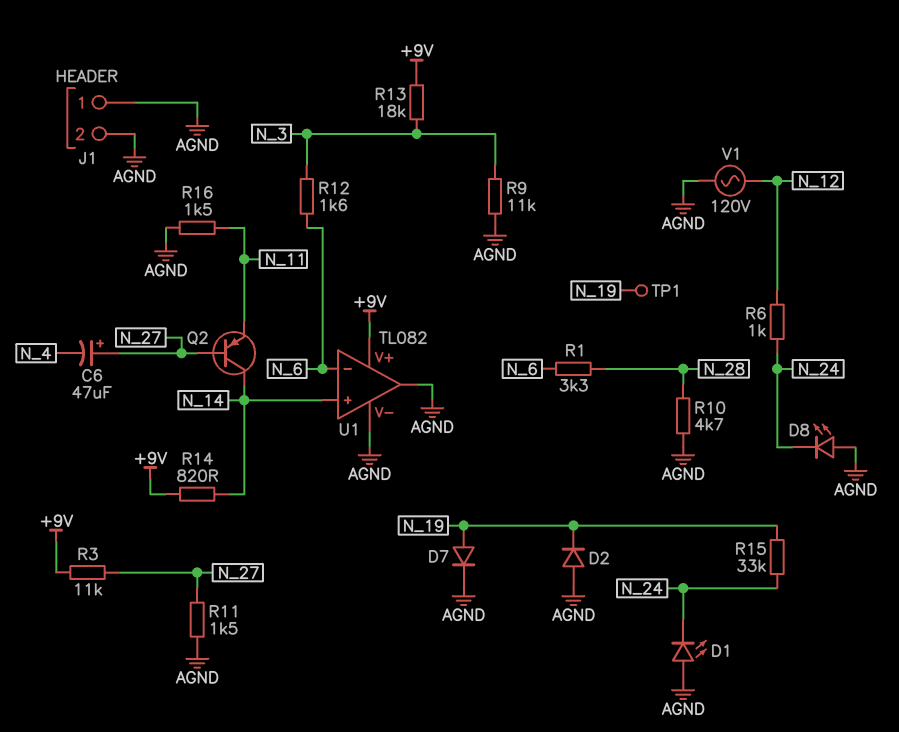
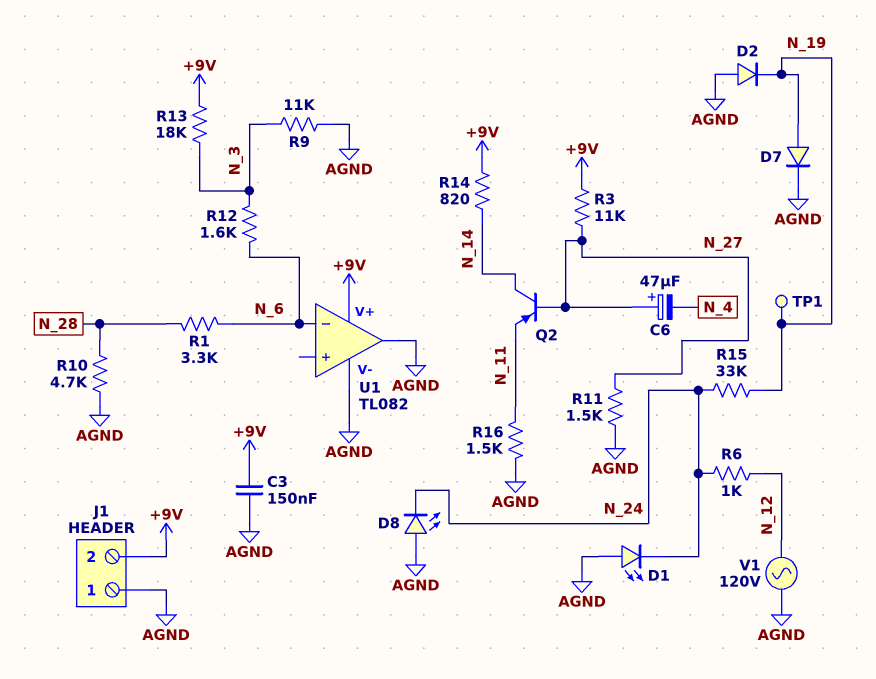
C3: none -> 150nF (+9V, AGND)
J1 pin 2: AGND -> +9V
U1 pin in+: N_14 -> none

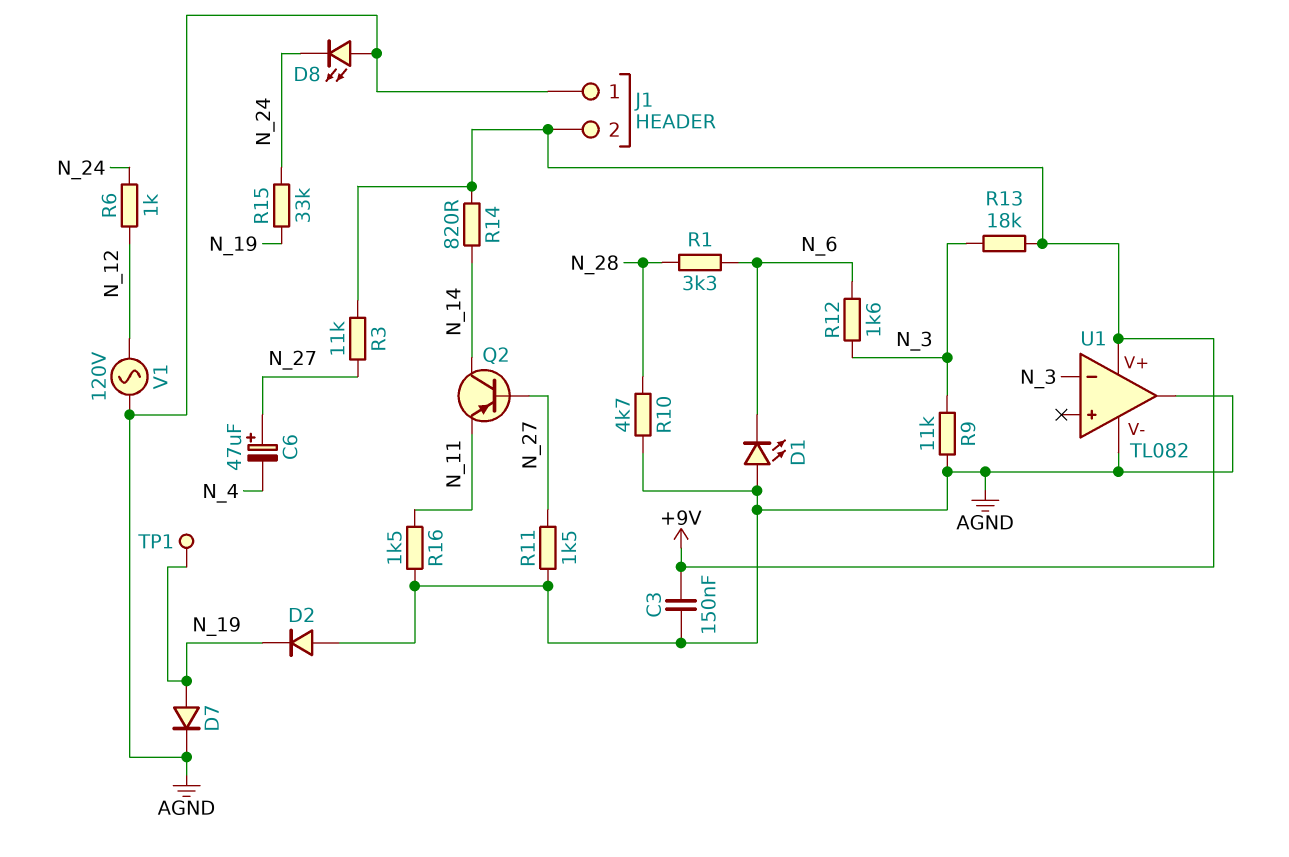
D1: LED (A AGND, K N_24) -> LED (A AGND, K N_6)
U1 pin in-: N_6 -> N_3

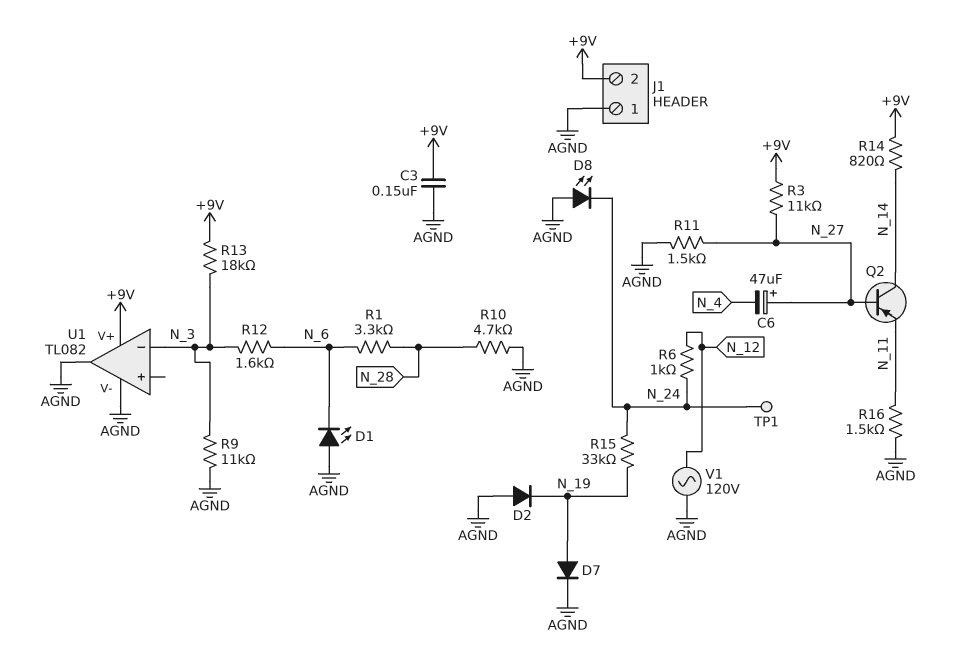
TP1: test point (N_19) -> test point (N_24)

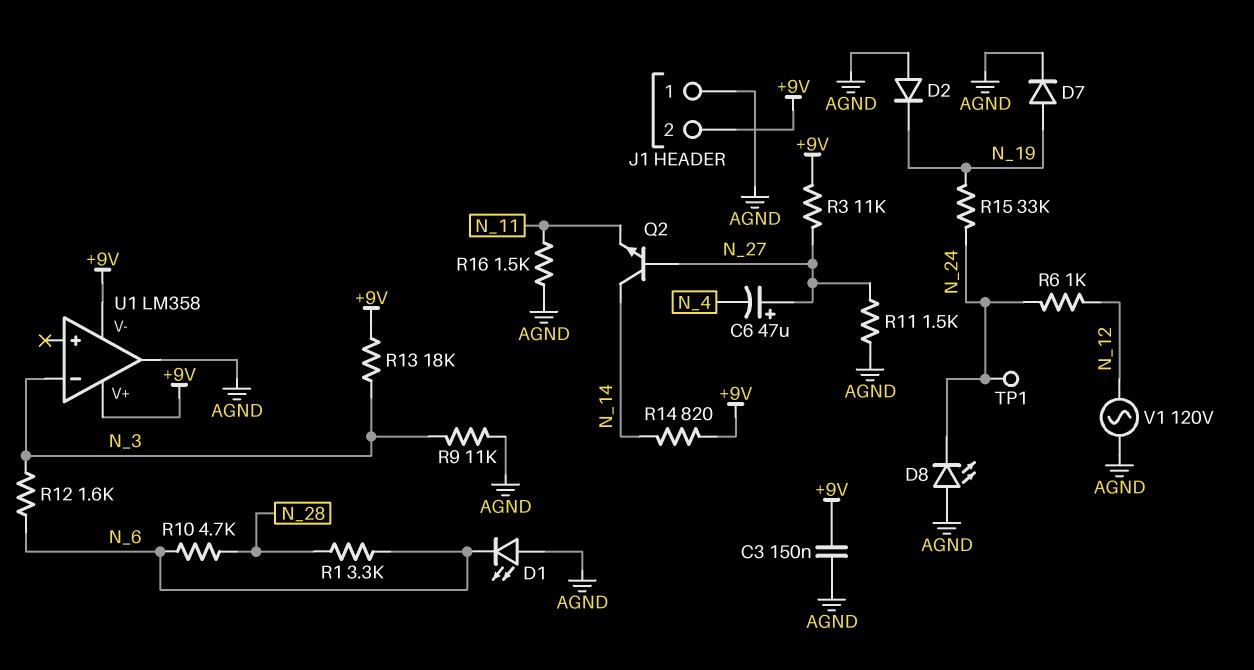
Q2: PNP (B N_27, C N_14, E N_11) -> NPN (B N_27, C N_14, E N_11)
R10: 4.7k (AGND, N_28) -> 4.7k (N_6, N_28)
U1: TL082 -> LM358
U1 pin V-: AGND -> +9V

